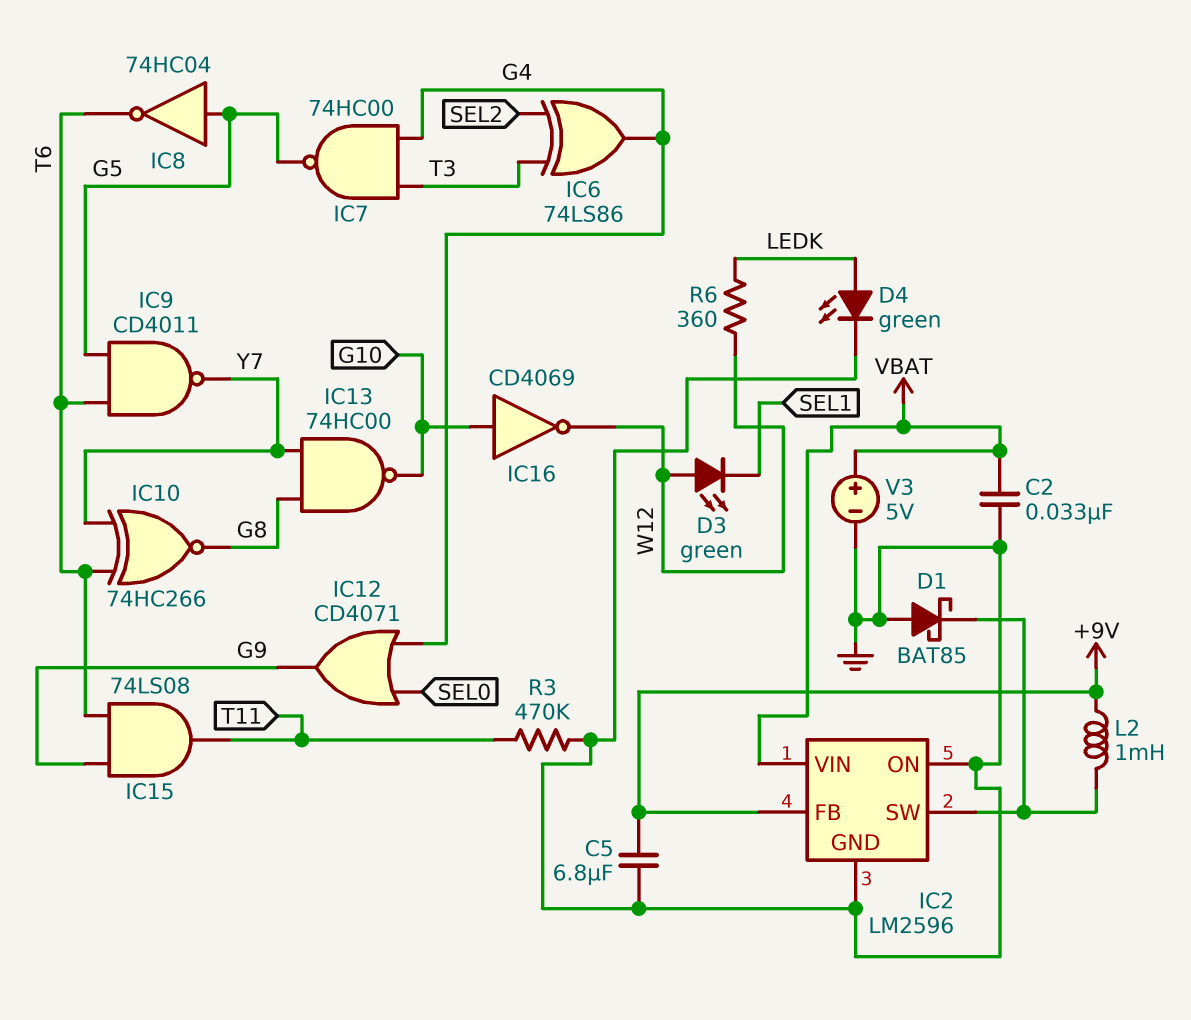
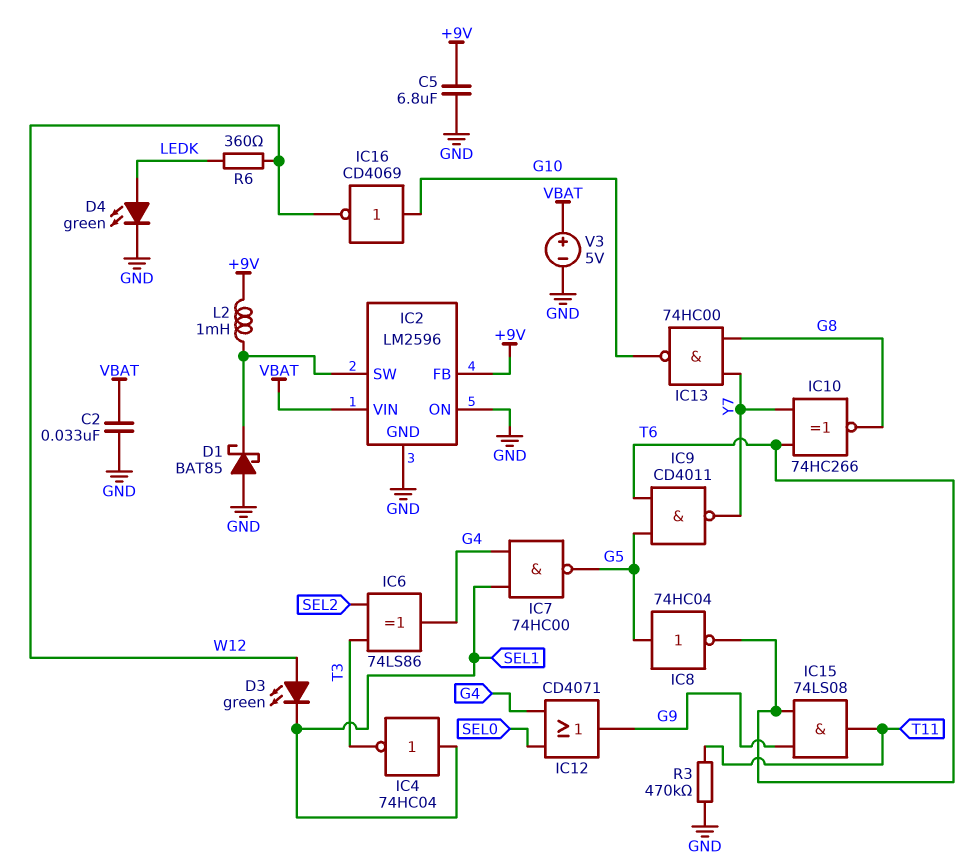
IC4: none -> NOT 74HC04 (in SEL1, out T3)
IC7: NAND 74HC00 (in G4, in T3, out G5) -> NAND 74HC00 (in G4, in SEL1, out G5)

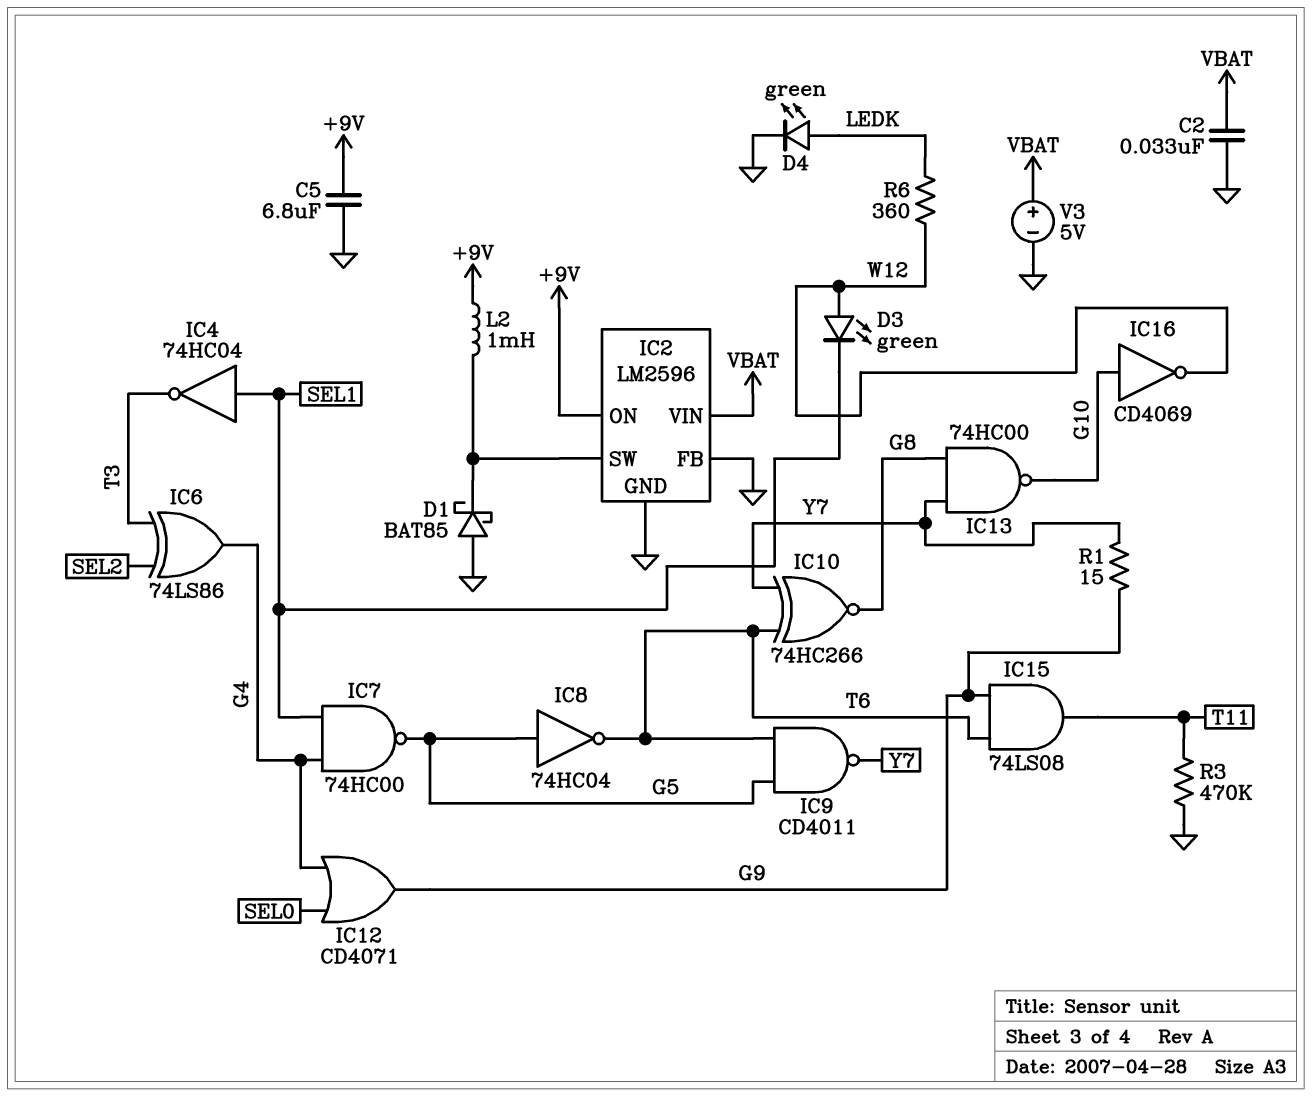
IC2 pin FB: +9V -> GND
IC2 pin ON: GND -> +9V
R1: none -> 15 (G9, Y7)

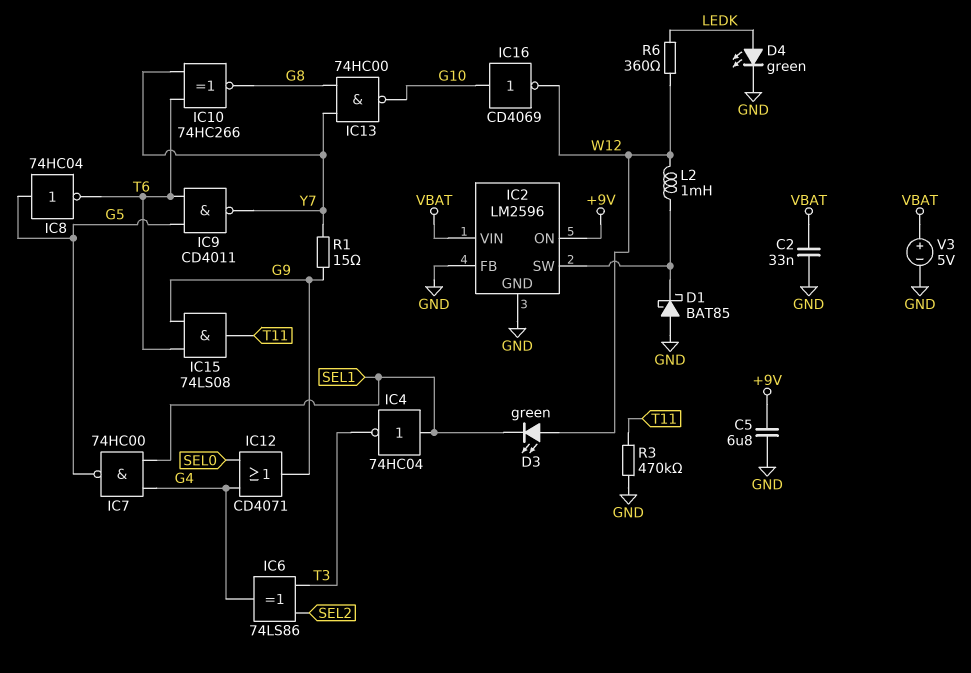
L2: 1mH (+9V, IC2/SW) -> 1mH (IC2/SW, W12)

